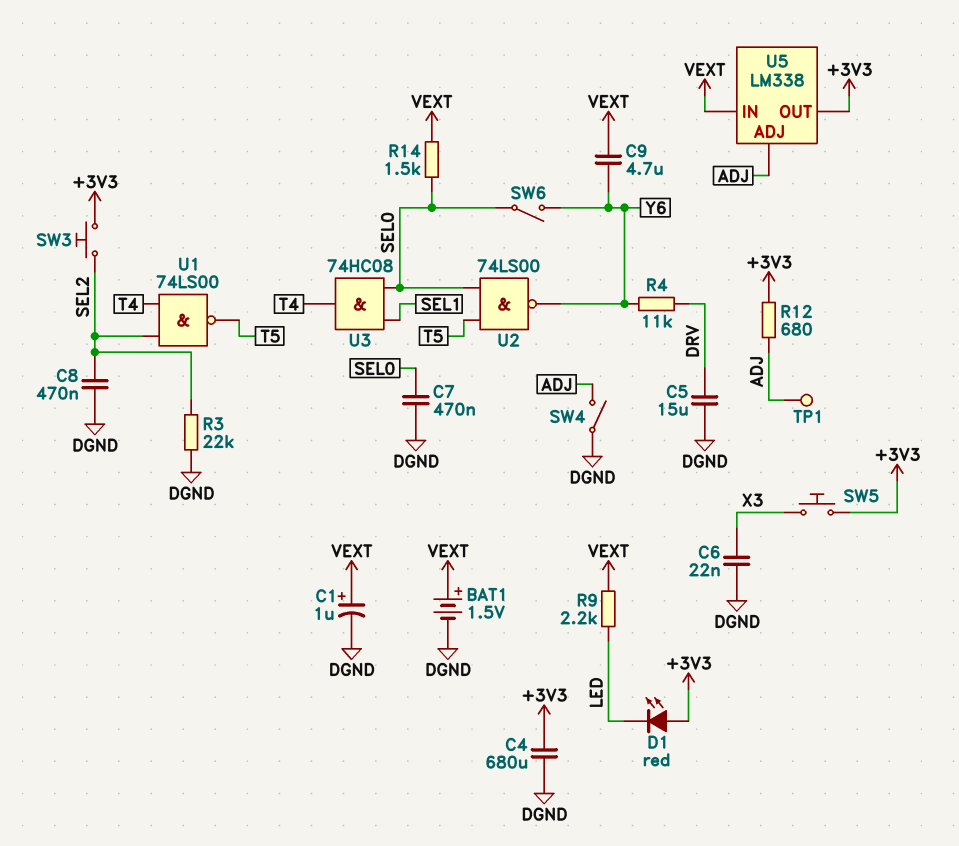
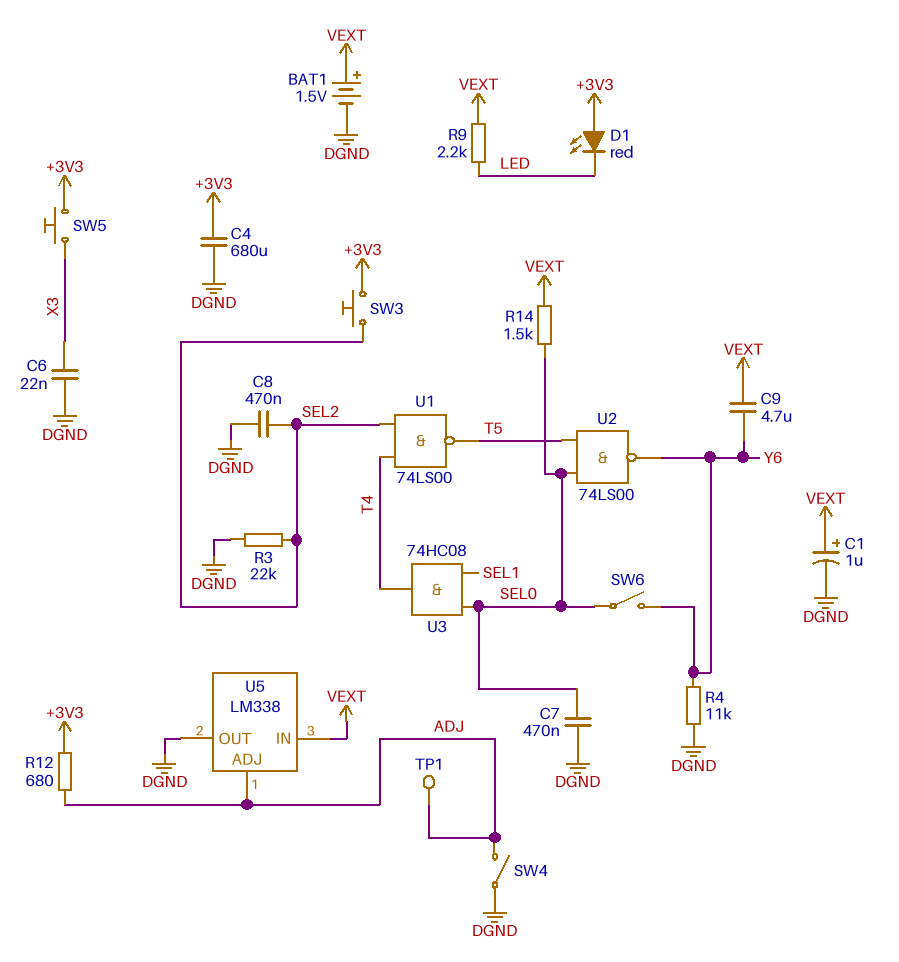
C5: 15uF (DGND, DRV) -> none
R4: 11k (DRV, Y6) -> 11k (DGND, Y6)
U5 pin OUT: +3V3 -> DGND

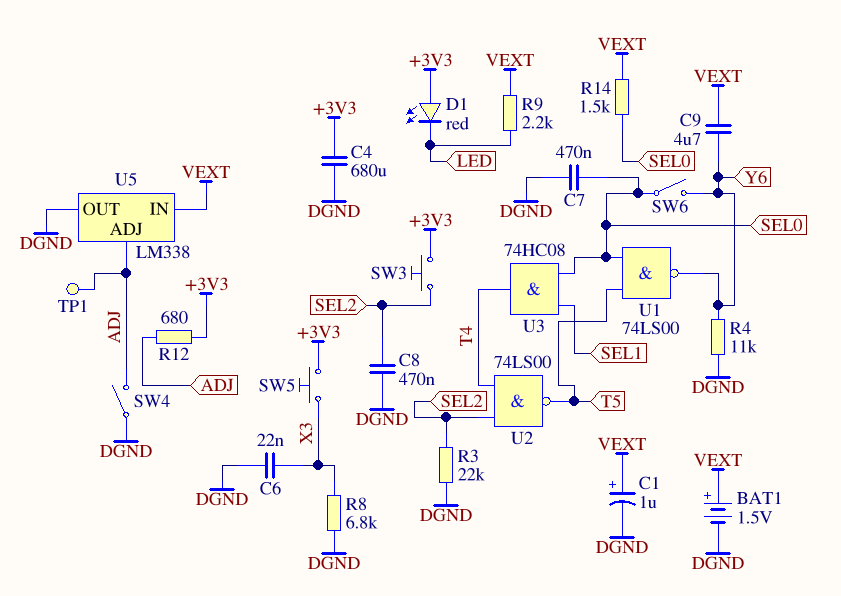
R8: none -> 6.8k (DGND, X3)
U1: NAND 74LS00 (in SEL2, in T4, out T5) -> NAND 74LS00 (in SEL0, in T5, out Y6)
U2: NAND 74LS00 (in SEL0, in T5, out Y6) -> NAND 74LS00 (in SEL2, in T4, out T5)

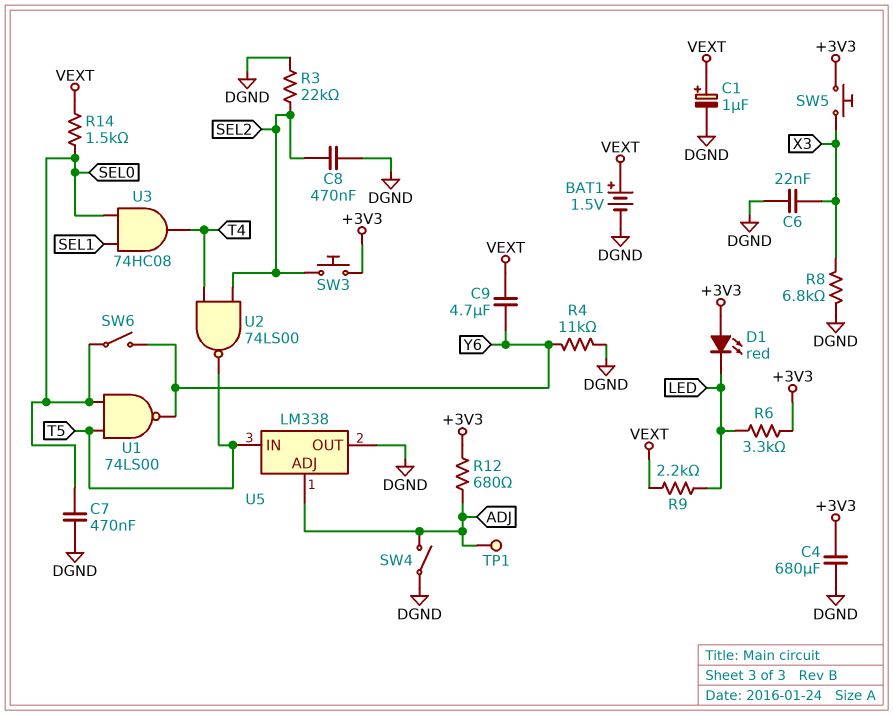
R6: none -> 3.3k (+3V3, LED)
U5 pin IN: VEXT -> T5

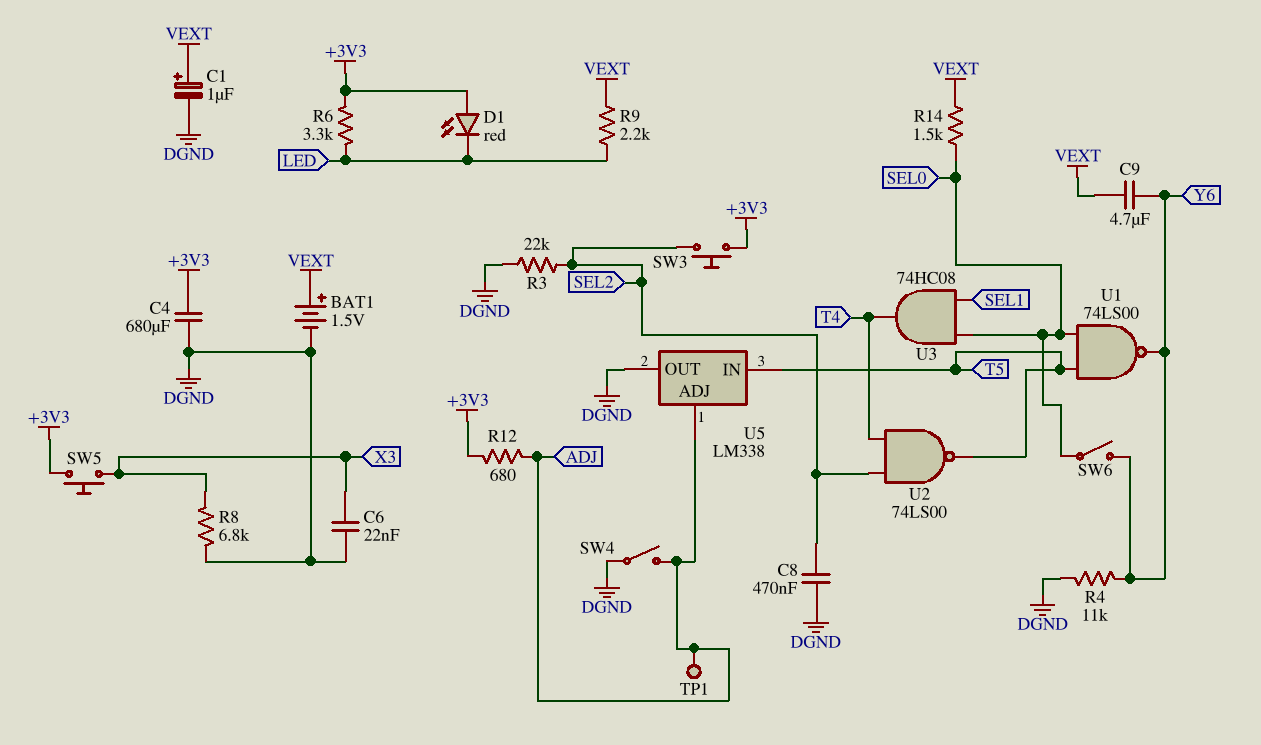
C7: 470nF (DGND, SEL0) -> none

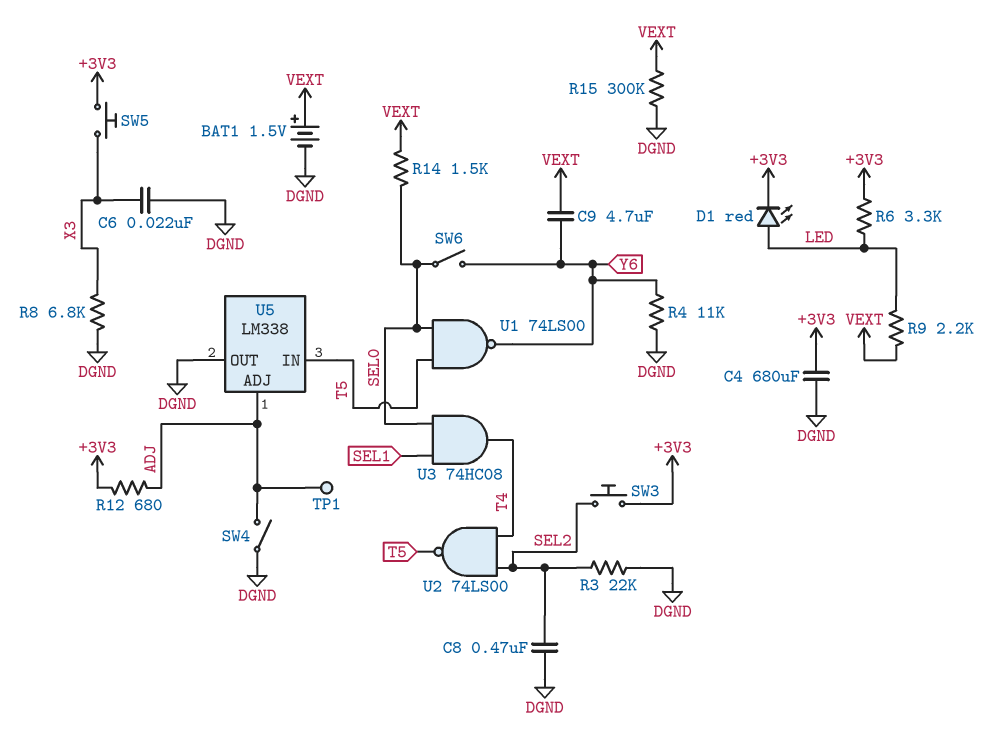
C1: 1uF (plus VEXT, minus DGND) -> none
D1: LED red (A +3V3, K LED) -> LED red (A LED, K +3V3)
R15: none -> 300k (DGND, VEXT)

